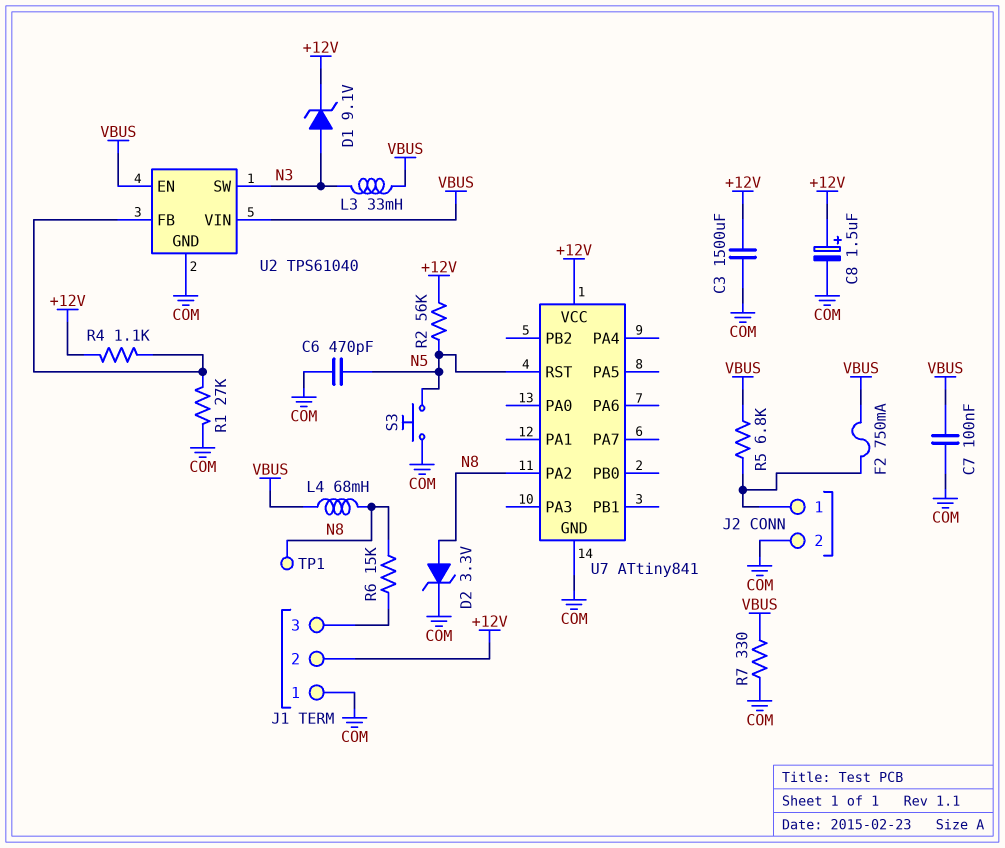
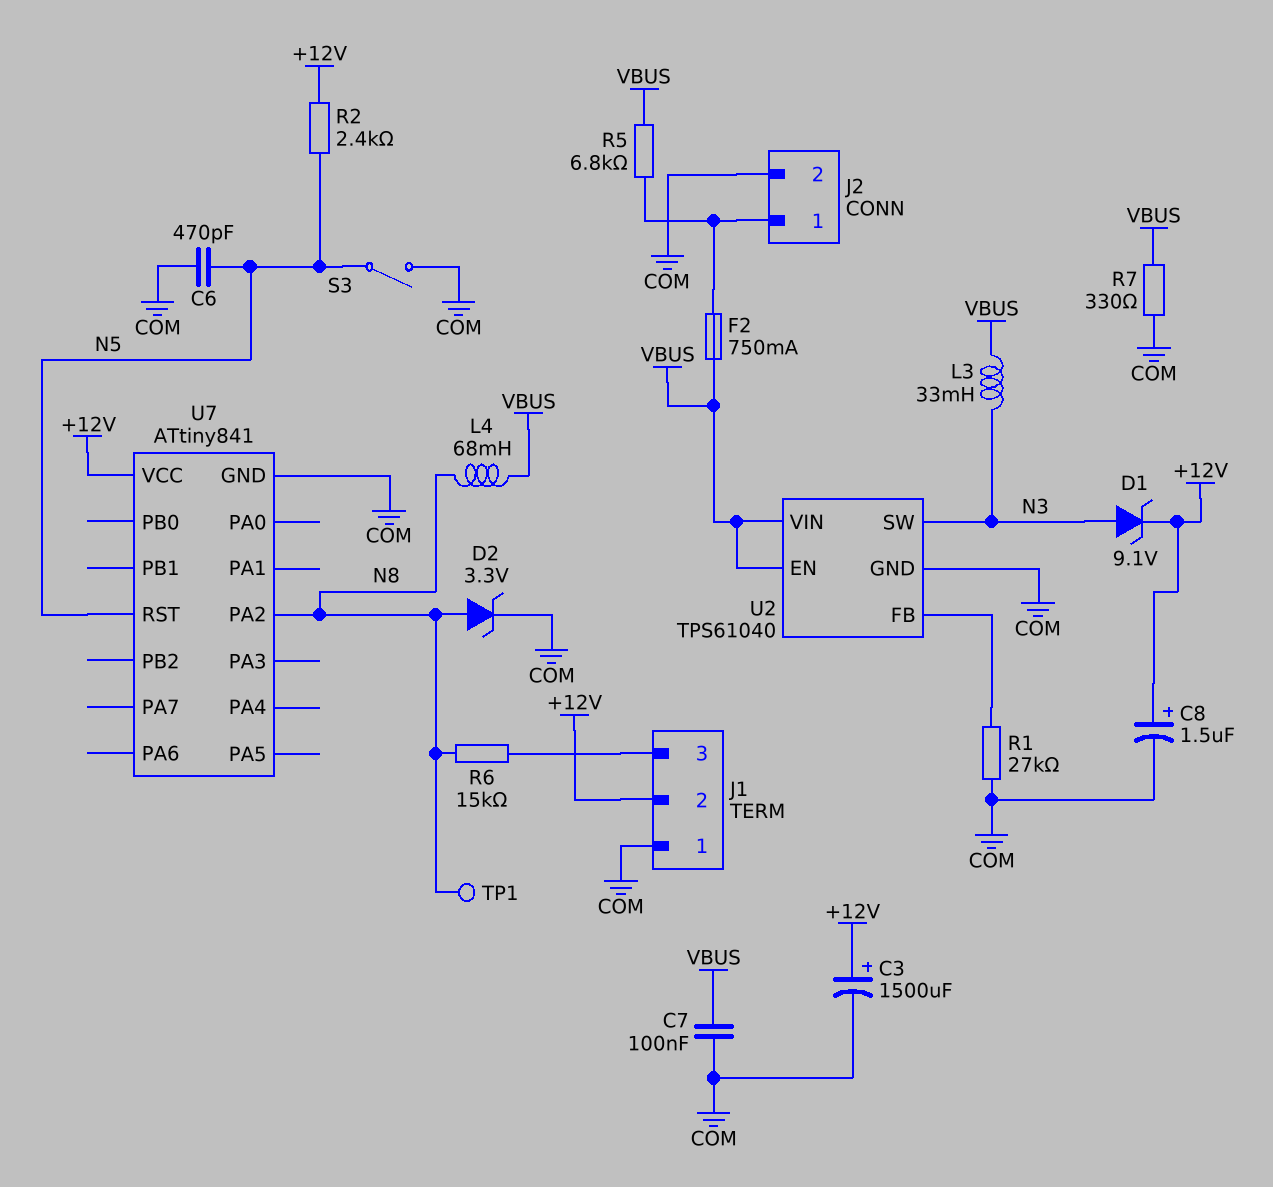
C3: 1500uF (+12V, COM) -> 1500uF (plus +12V, minus COM)
R2: 56k (+12V, N5) -> 2.4k (+12V, N5)
R4: 1.1k (+12V, U2/FB) -> none
S3: button (COM, N5) -> switch (COM, N5)

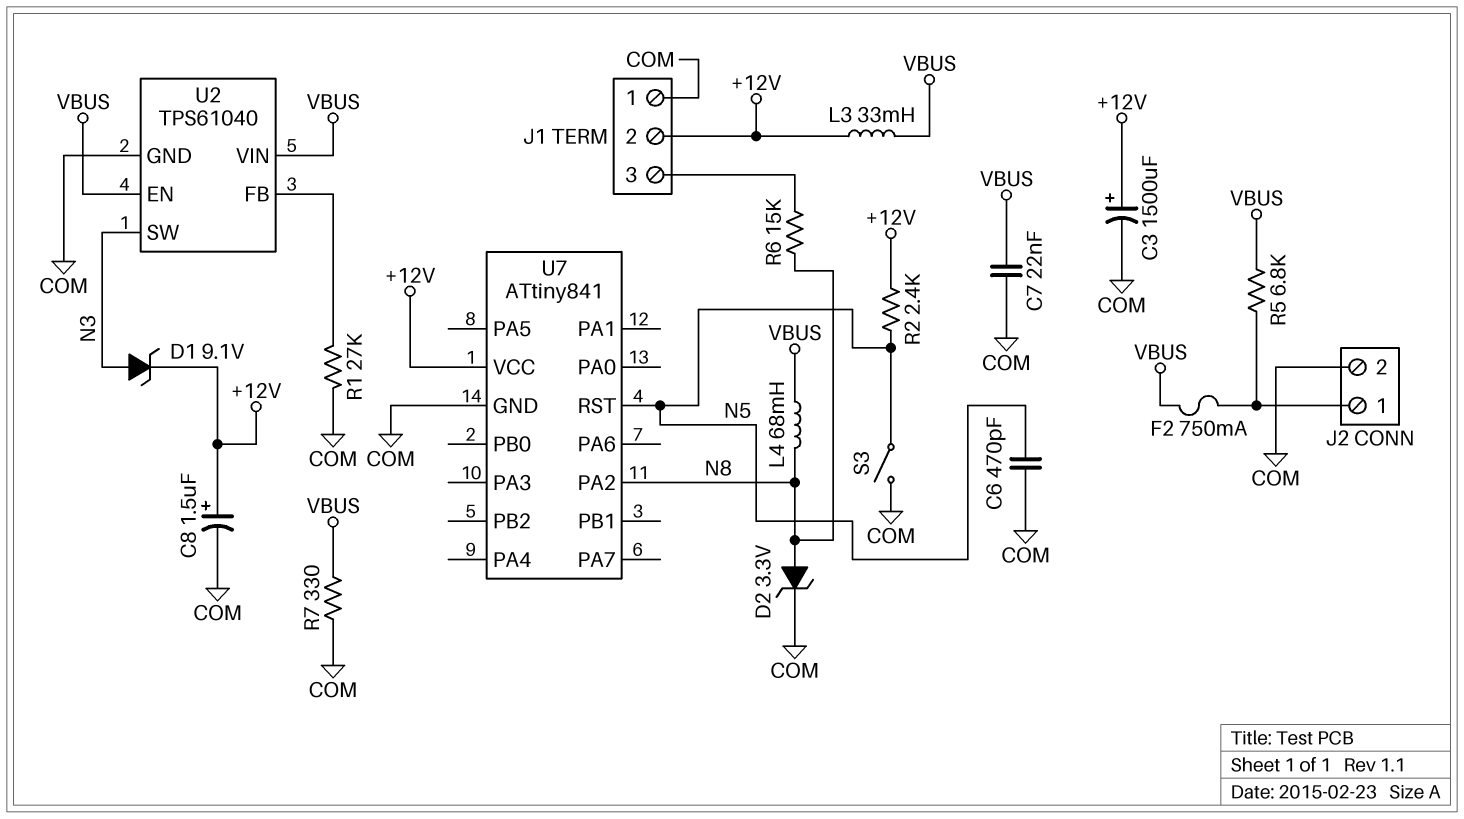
C7: 100nF (COM, VBUS) -> 22nF (COM, VBUS)
L3: 33mH (N3, VBUS) -> 33mH (+12V, VBUS)
TP1: test point (N8) -> none

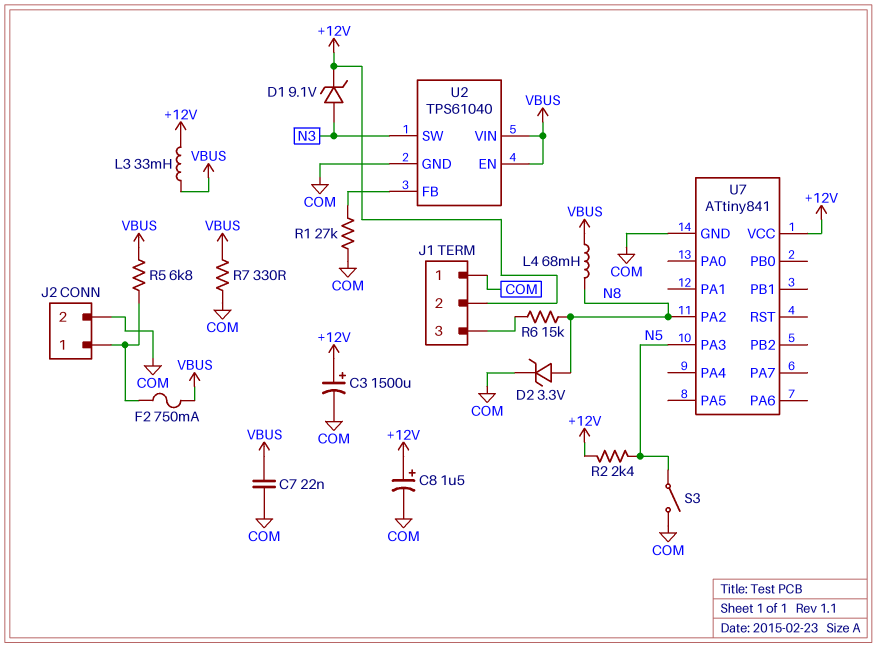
C6: 470pF (COM, N5) -> none
U7 pin PA3: none -> N5
U7 pin RST: N5 -> none

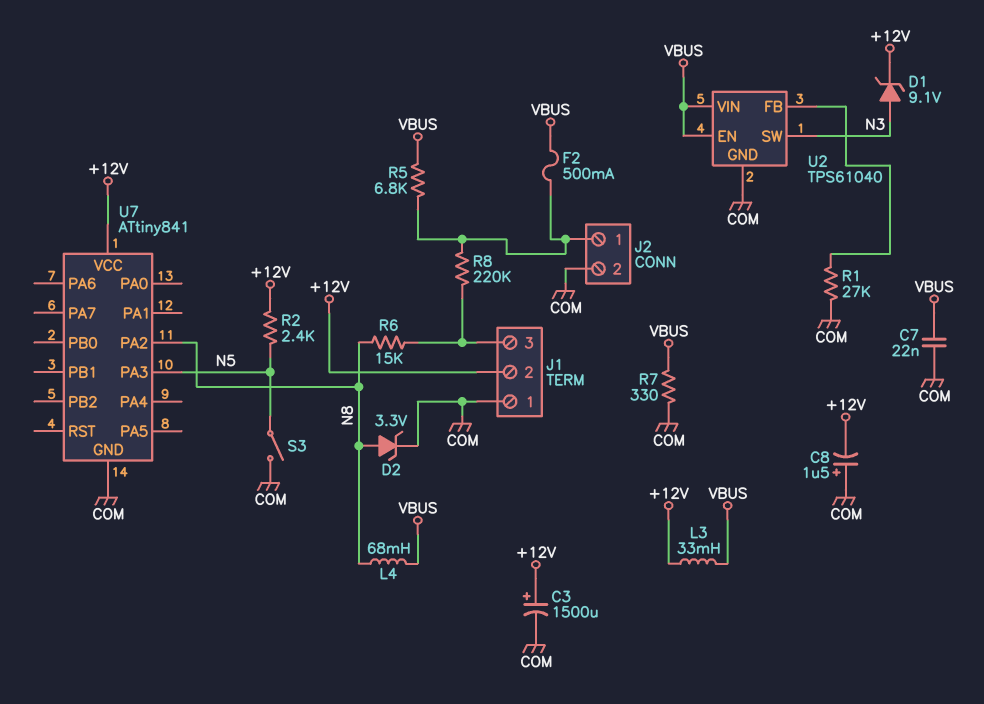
C8: 1.5uF (plus +12V, minus COM) -> 1.5uF (plus COM, minus +12V)
F2: 750mA (J2/1, VBUS) -> 500mA (J2/1, VBUS)
R8: none -> 220k (J1/3, J2/1)

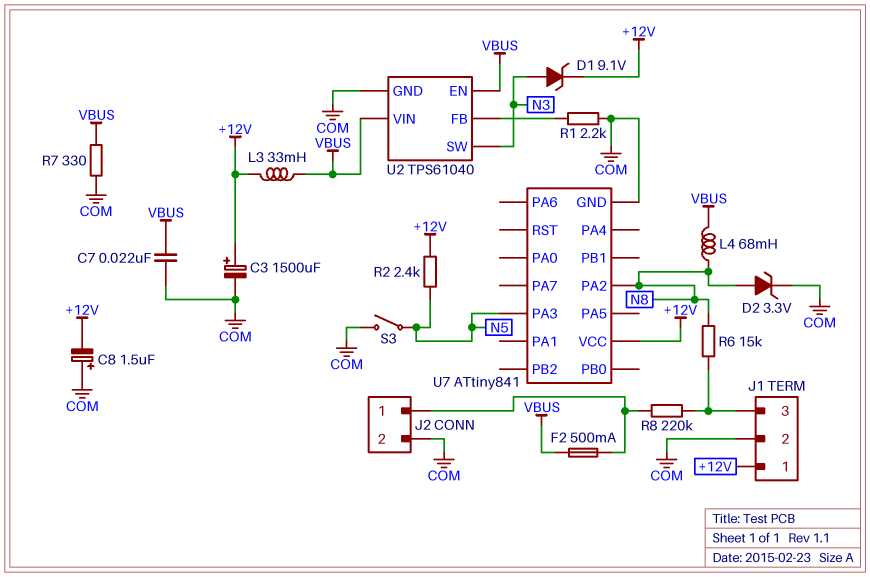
J1 pin 1: COM -> +12V
J1 pin 2: +12V -> COM
R1: 27k (COM, U2/FB) -> 2.2k (COM, U2/FB)
R5: 6.8k (J2/1, VBUS) -> none

